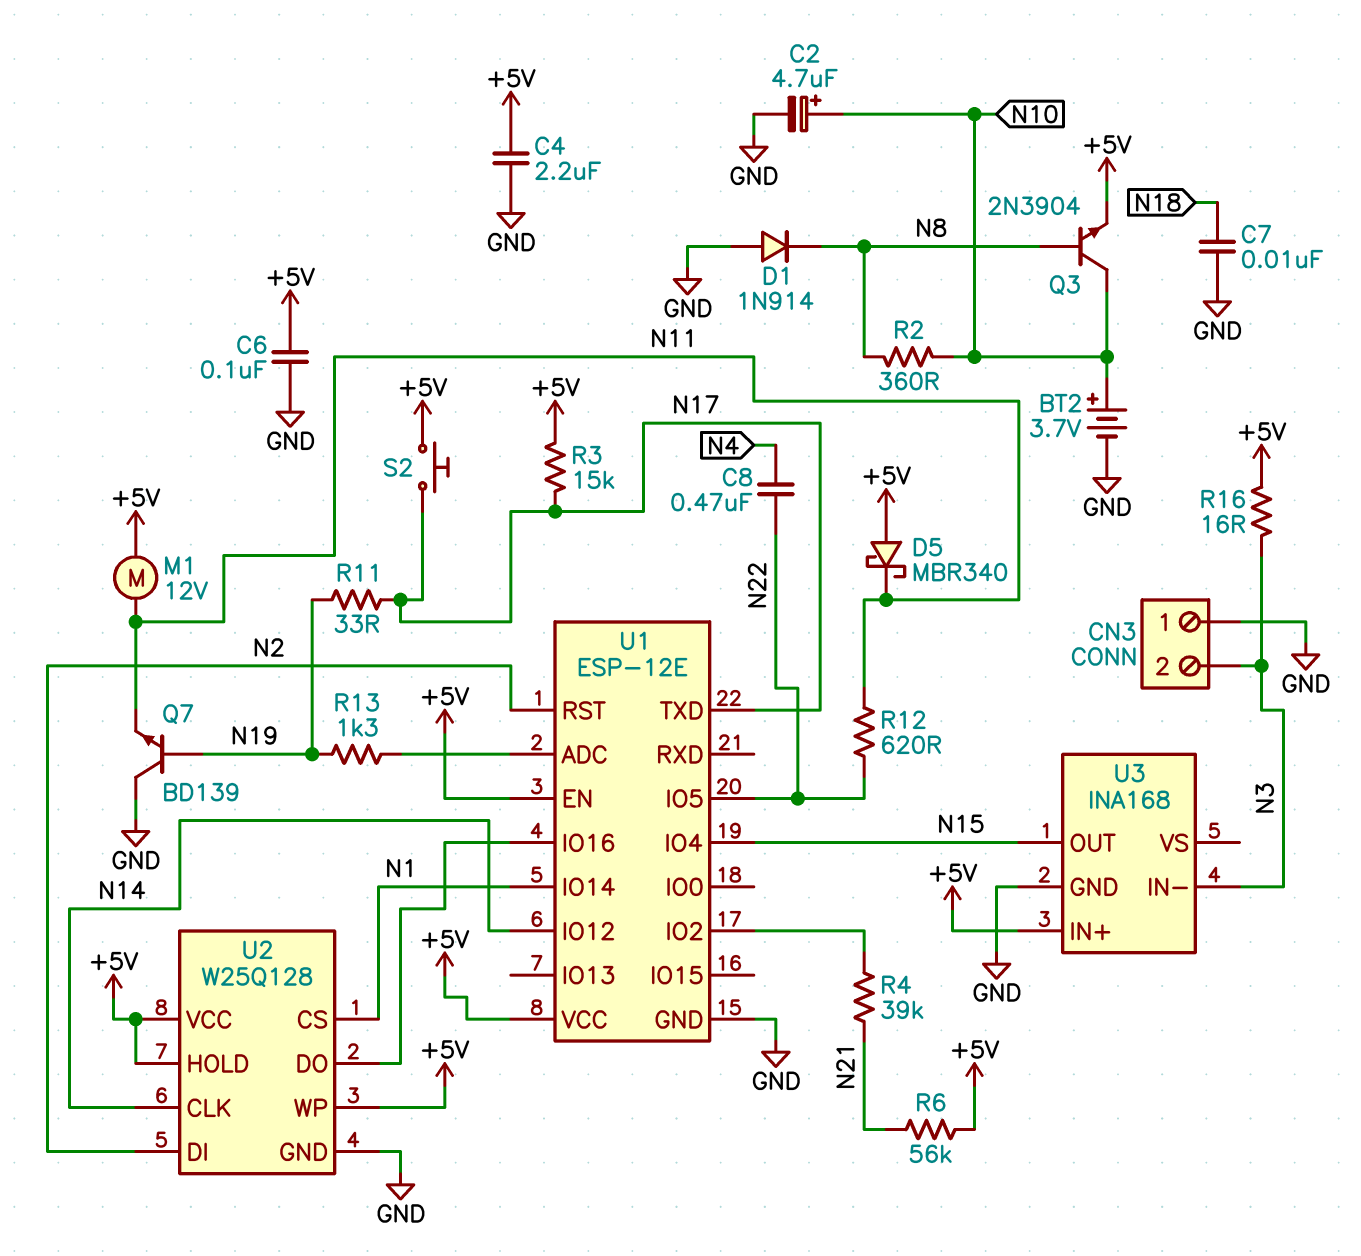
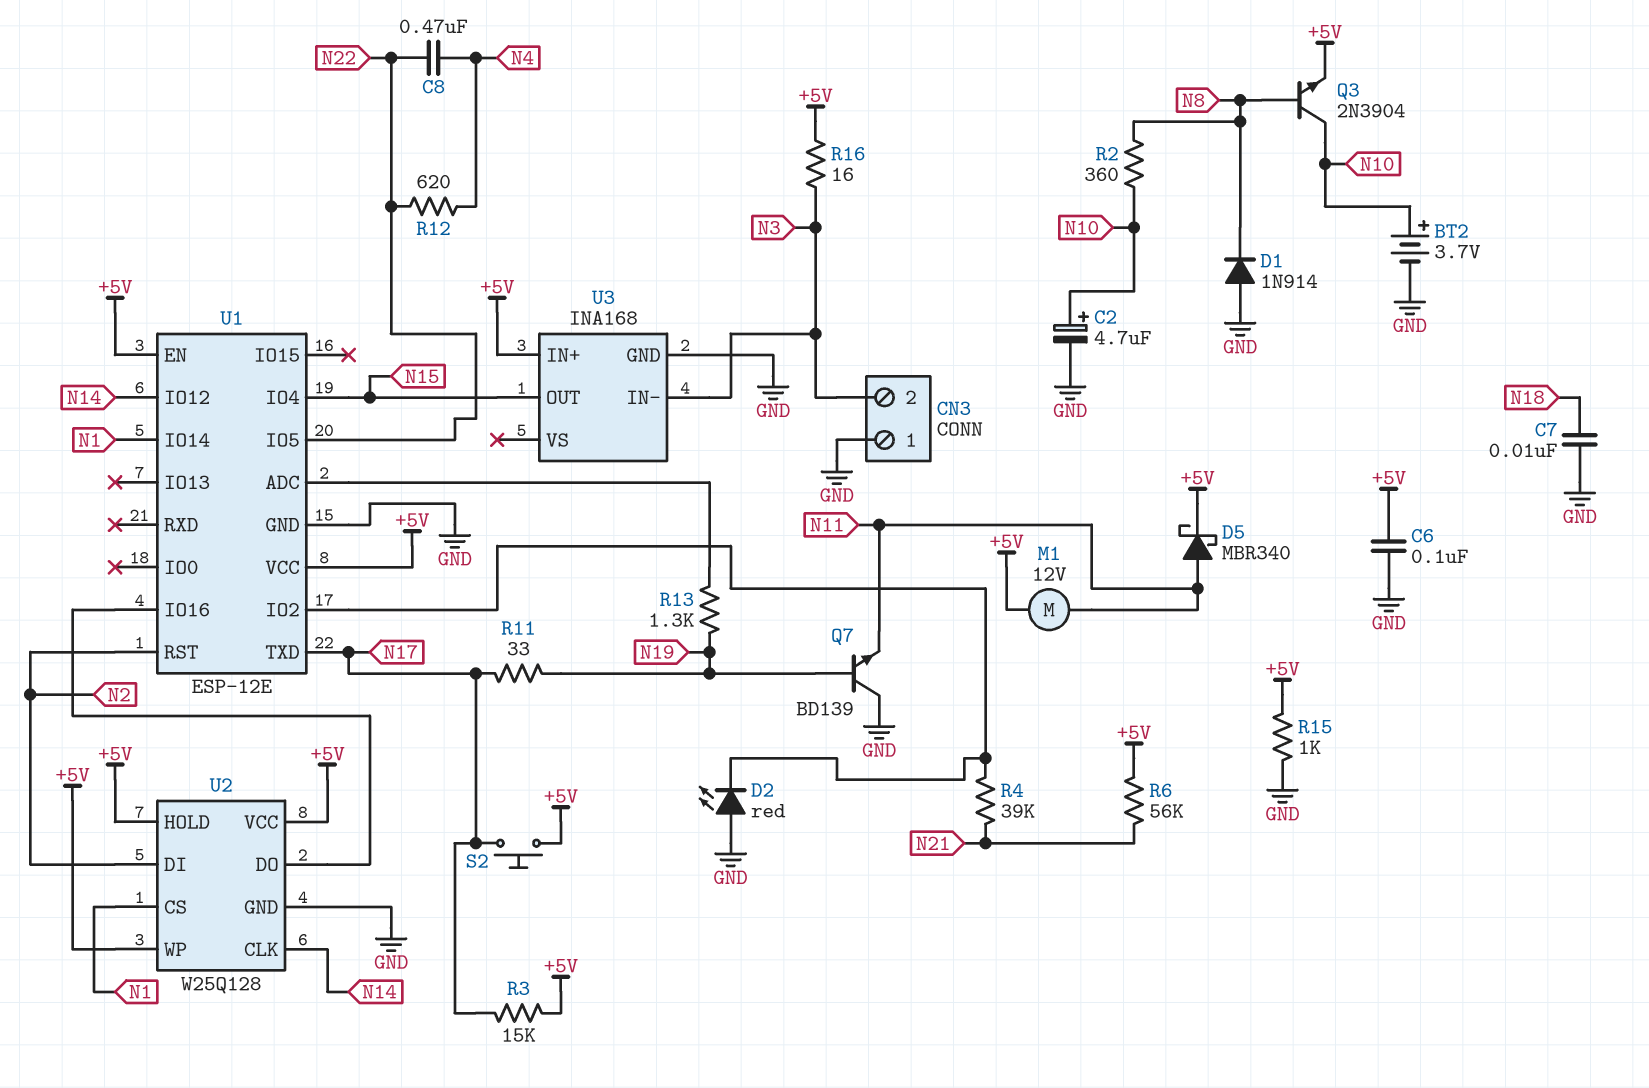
C4: 2.2uF (+5V, GND) -> none
D2: none -> LED red (A GND, K U1/IO2)
D5: schottky MBR340 (A +5V, K N11) -> schottky MBR340 (A N11, K +5V)
R12: 620 (N11, N22) -> 620 (N4, N22)
R15: none -> 1k (+5V, GND)

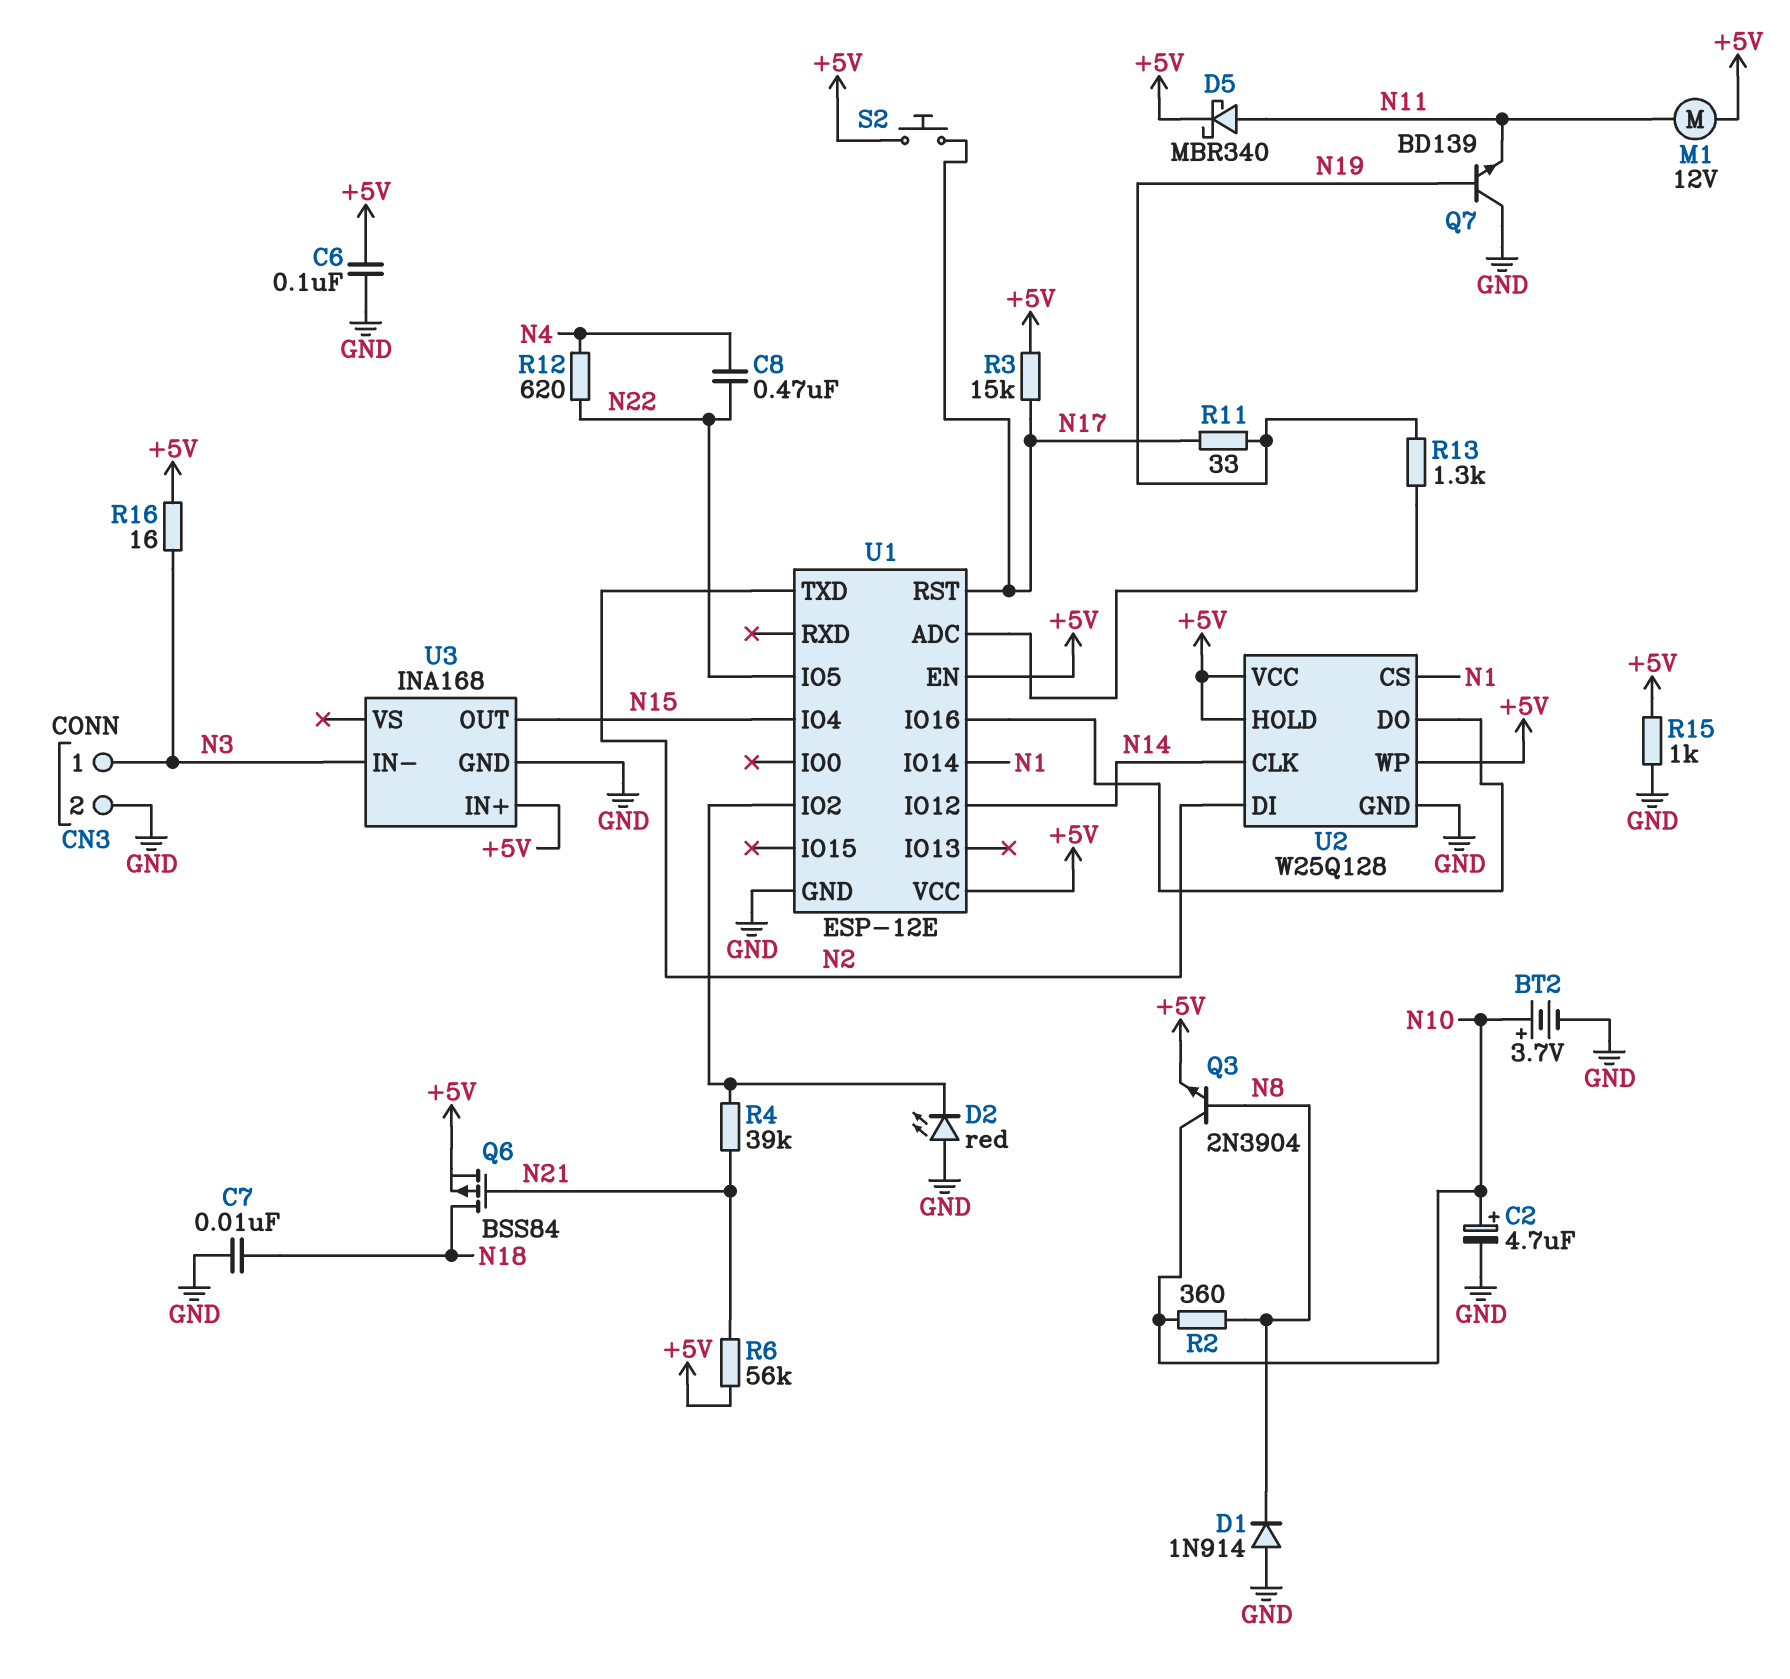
CN3 pin 1: GND -> N3
CN3 pin 2: N3 -> GND
Q6: none -> PMOS BSS84 (G N21, D N18, S +5V)
U1 pin RST: N2 -> N17
U1 pin TXD: N17 -> N2

